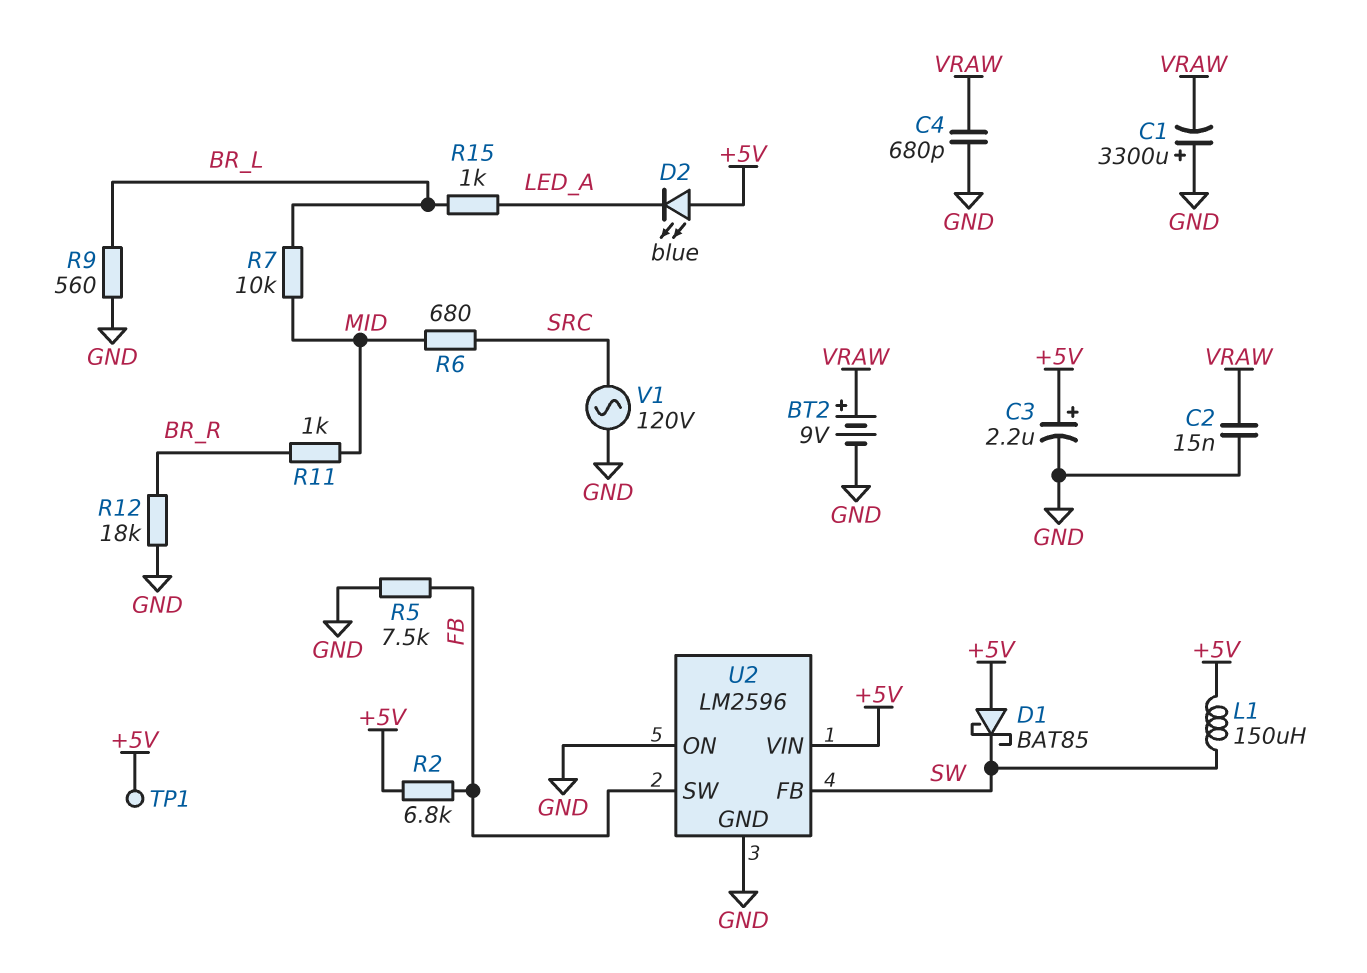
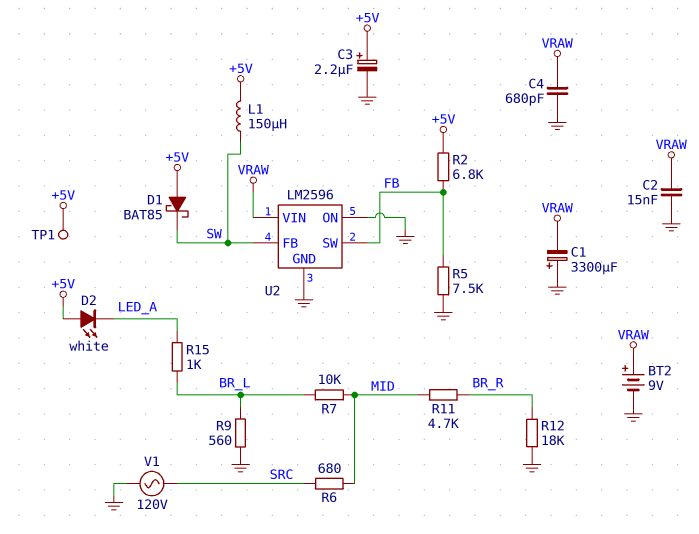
D2: LED blue (A +5V, K LED_A) -> LED white (A +5V, K LED_A)
R11: 1k (BR_R, MID) -> 4.7k (BR_R, MID)
U2 pin VIN: +5V -> VRAW

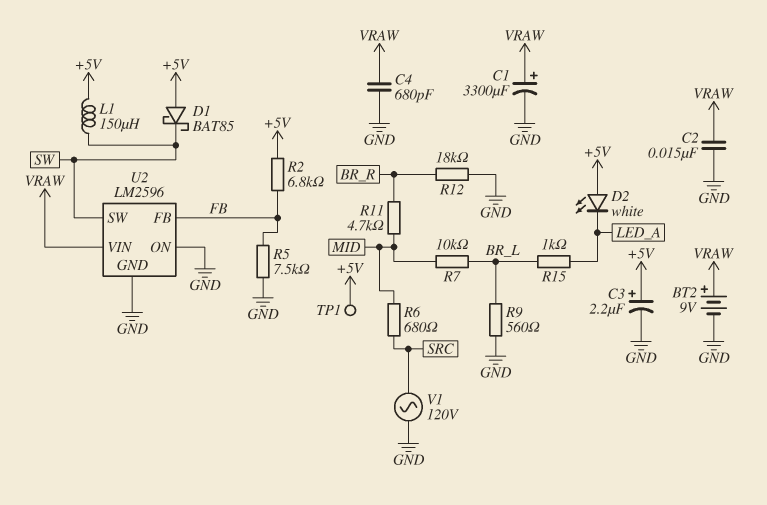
C1: 3300uF (plus GND, minus VRAW) -> 3300uF (plus VRAW, minus GND)
U2 pin FB: SW -> FB
U2 pin SW: FB -> SW

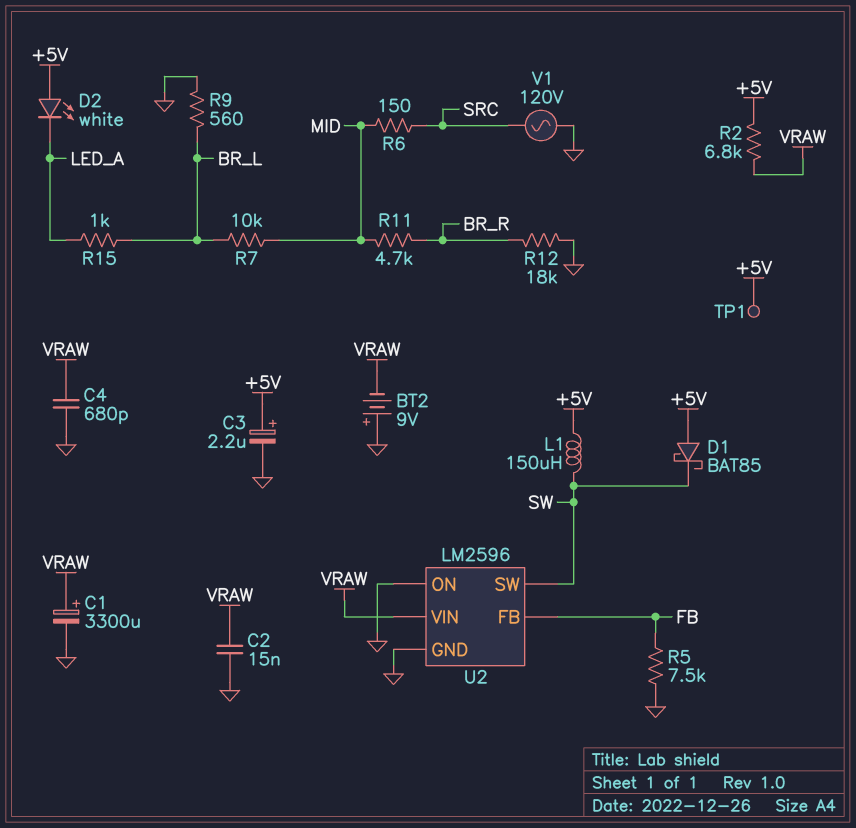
BT2: 9V (plus VRAW, minus GND) -> 9V (plus GND, minus VRAW)
R2: 6.8k (+5V, FB) -> 6.8k (+5V, VRAW)
R6: 680 (MID, SRC) -> 150 (MID, SRC)

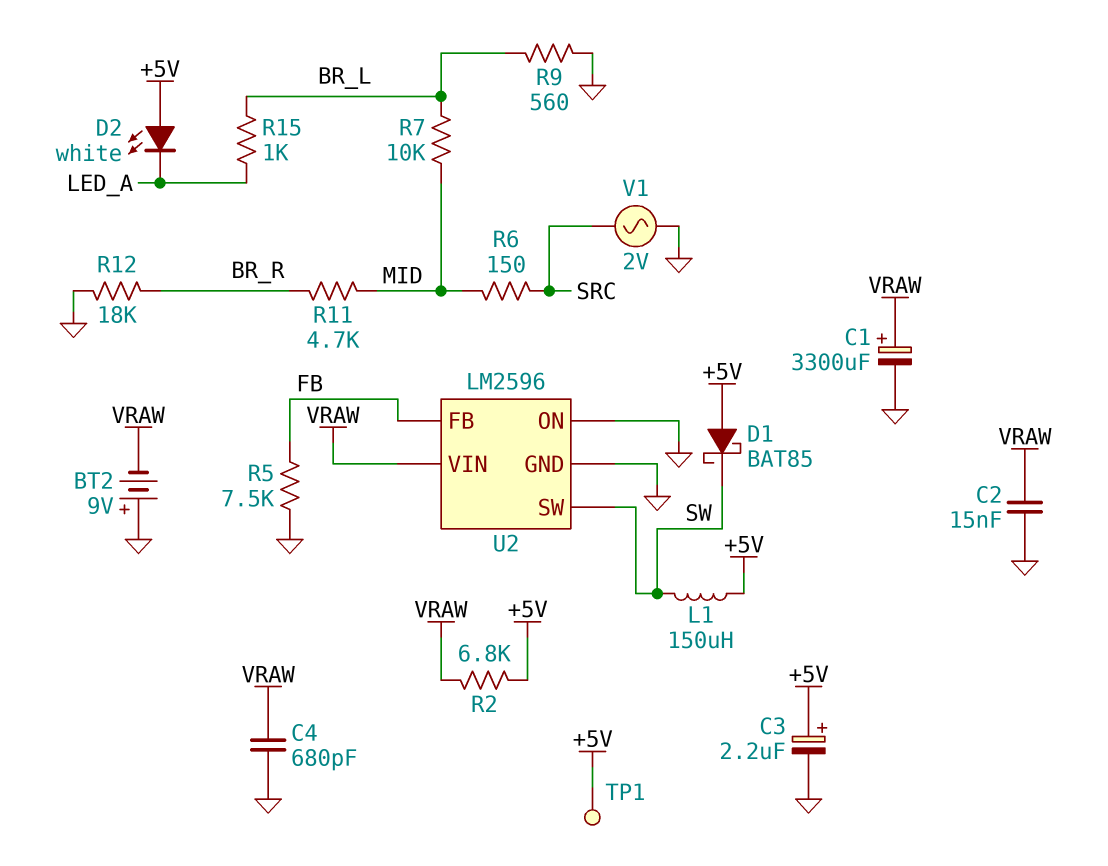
V1: AC 120V (GND, SRC) -> AC 2V (GND, SRC)

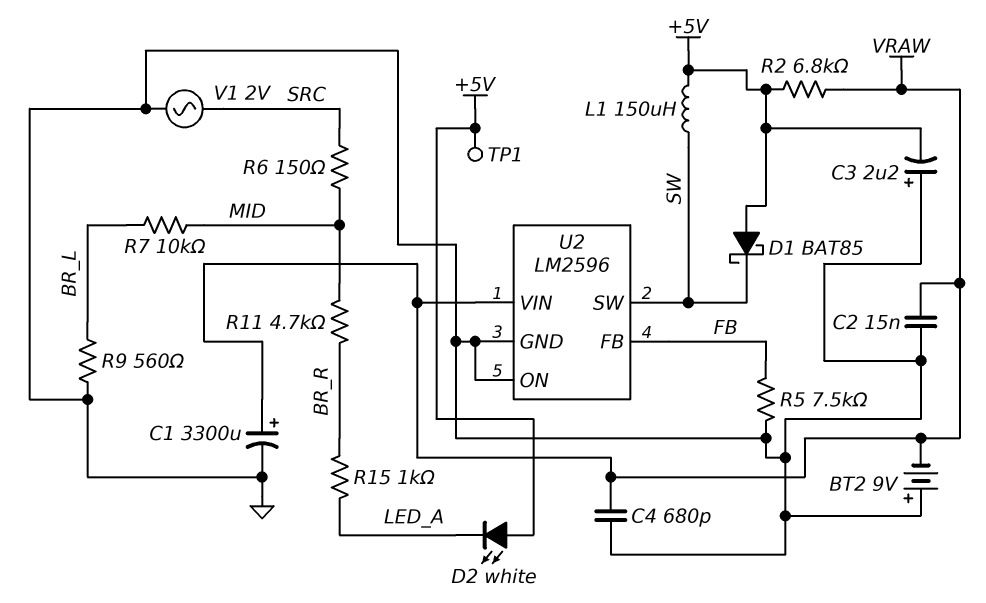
C3: 2.2uF (plus +5V, minus GND) -> 2.2uF (plus GND, minus +5V)
R12: 18k (BR_R, GND) -> none
R15: 1k (BR_L, LED_A) -> 1k (BR_R, LED_A)

